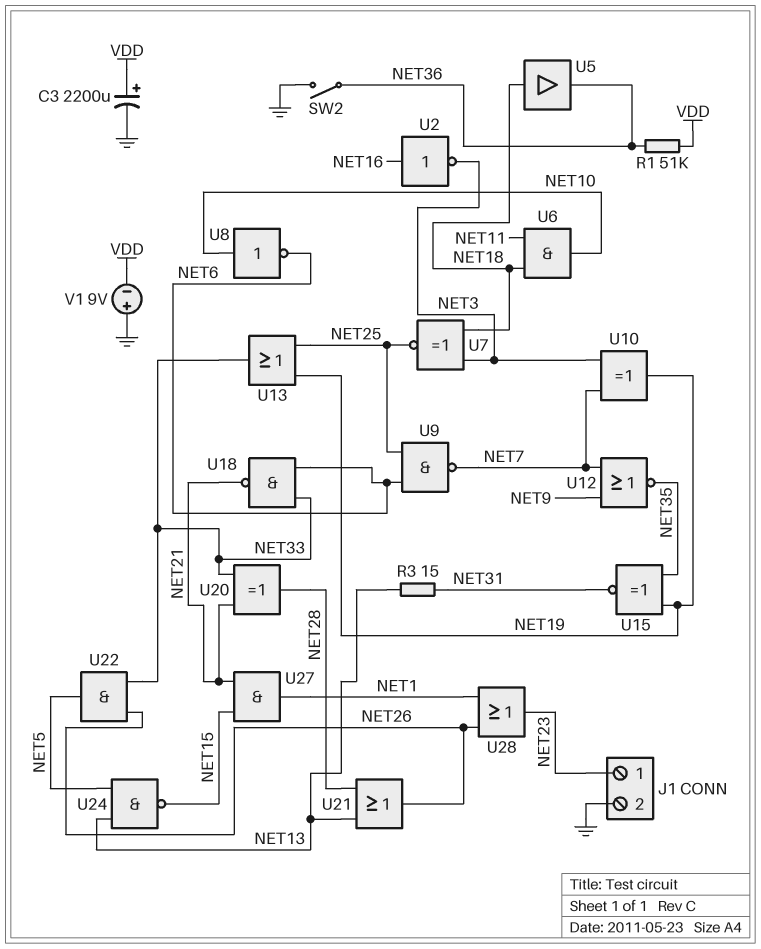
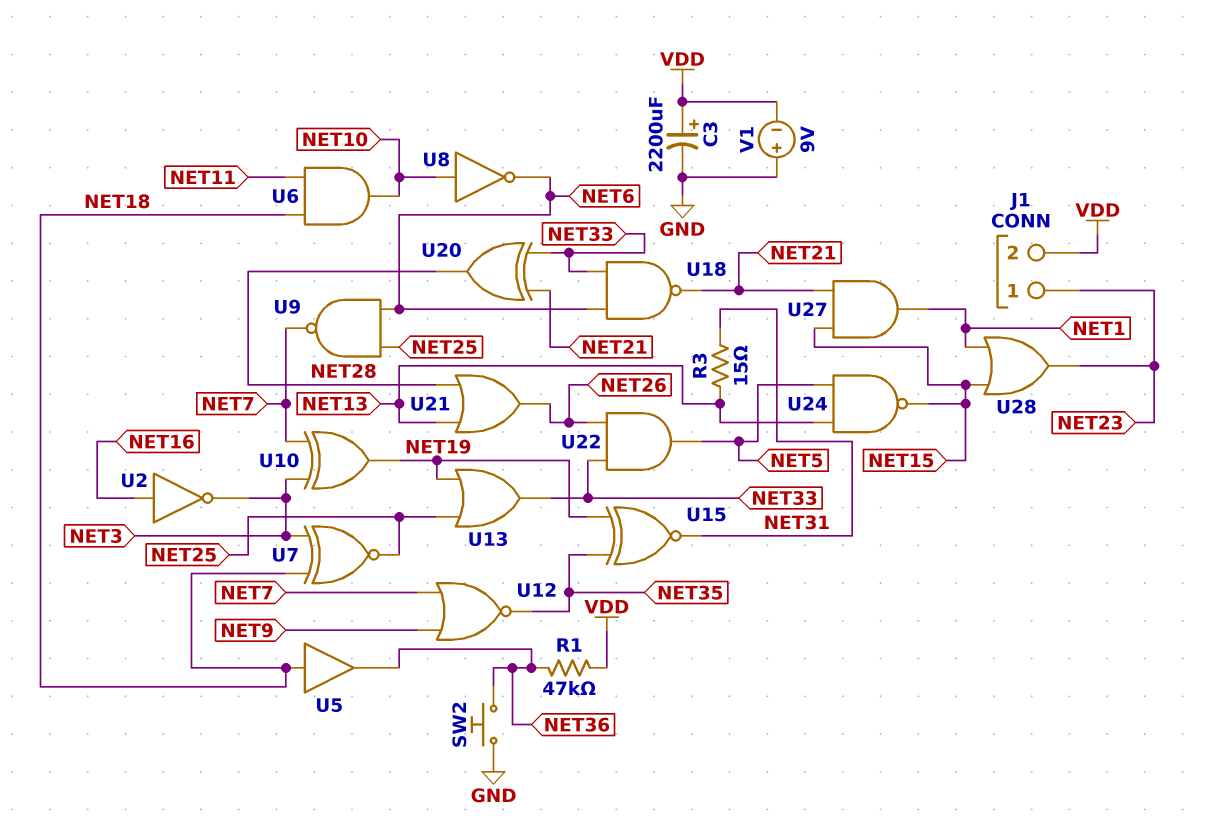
J1 pin 2: GND -> VDD
R1: 51k (NET36, VDD) -> 47k (NET36, VDD)
SW2: switch (GND, NET36) -> button (GND, NET36)
U28: OR (in NET1, in NET26, out NET23) -> OR (in NET1, in NET15, out NET23)

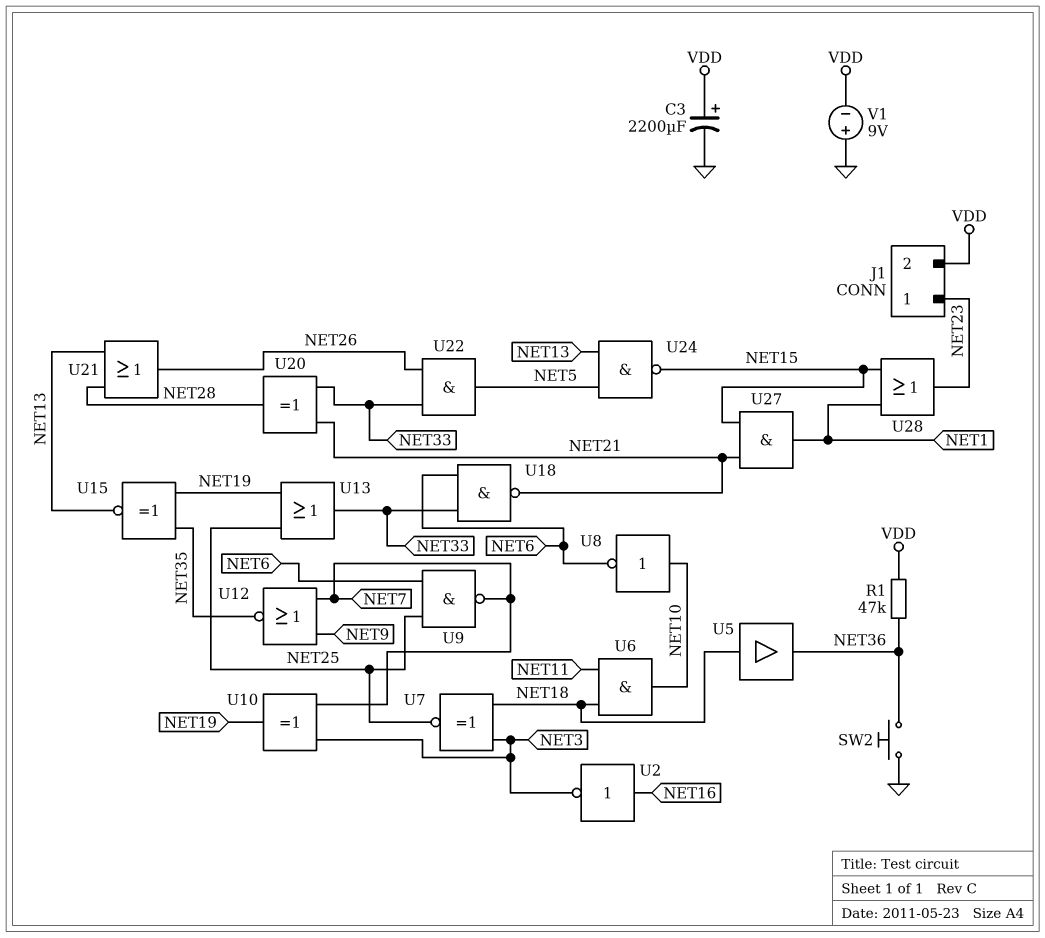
R3: 15 (NET13, NET31) -> none
U15: XNOR (in NET19, in NET35, out NET31) -> XNOR (in NET19, in NET35, out NET13)

